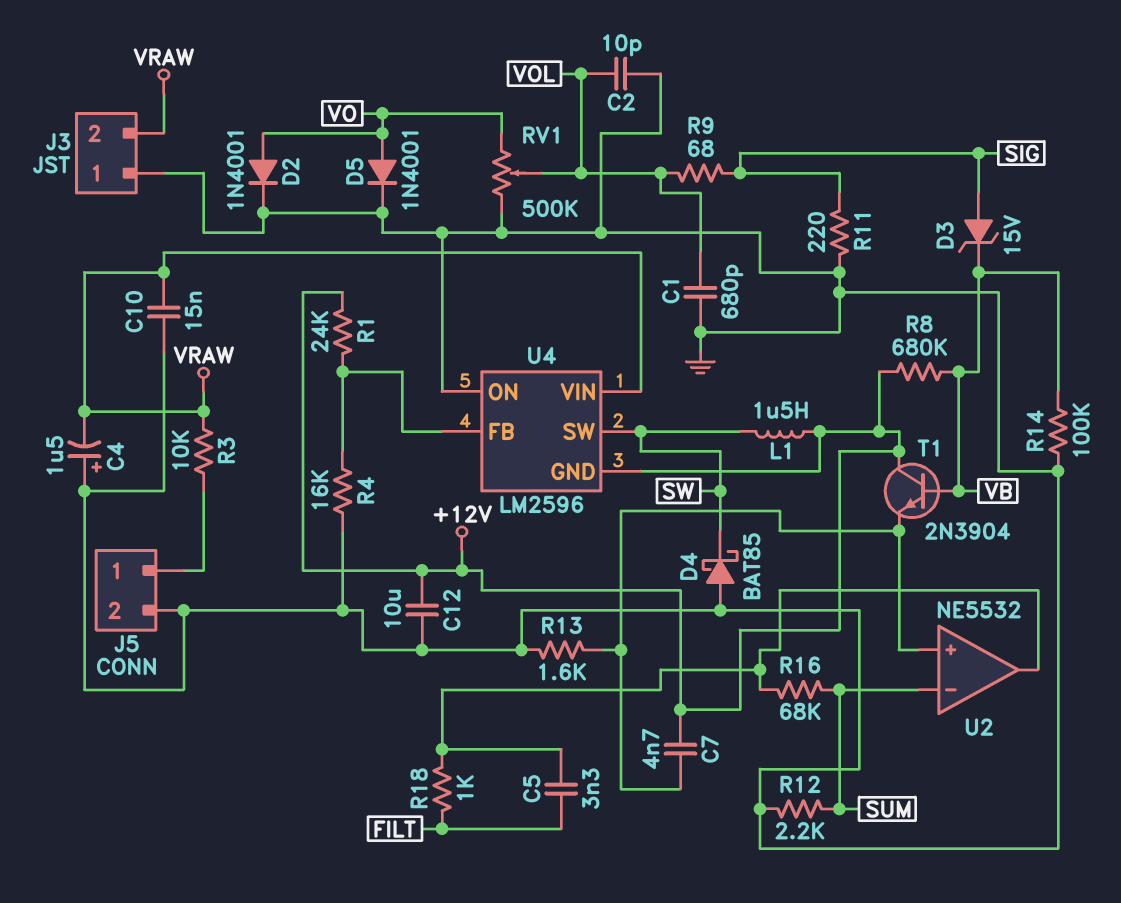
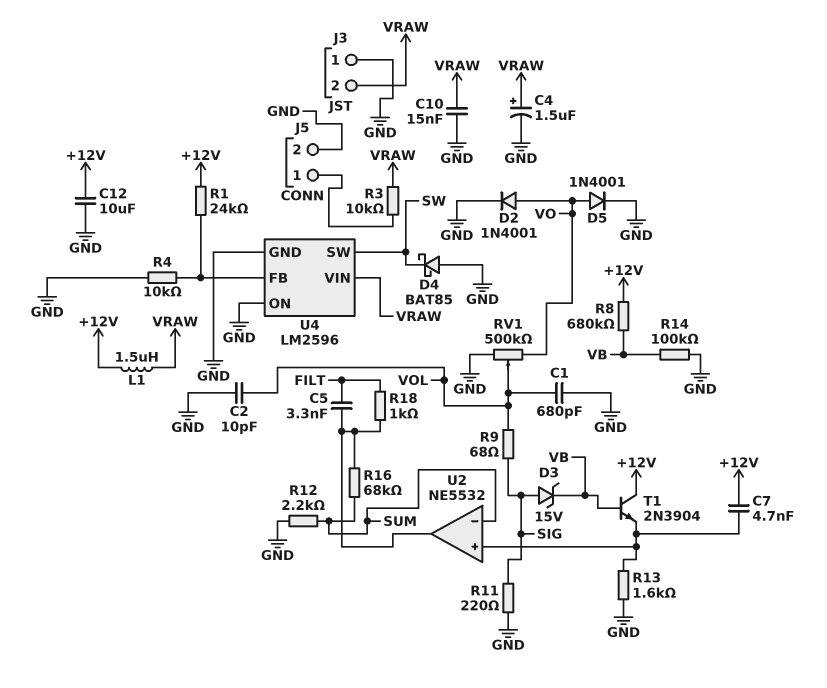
C4: 1.5uF (plus GND, minus VRAW) -> 1.5uF (plus VRAW, minus GND)
L1: 1.5uH (+12V, SW) -> 1.5uH (+12V, VRAW)
R4: 16k (GND, U4/FB) -> 10k (GND, U4/FB)
U4 pin GND: +12V -> GND

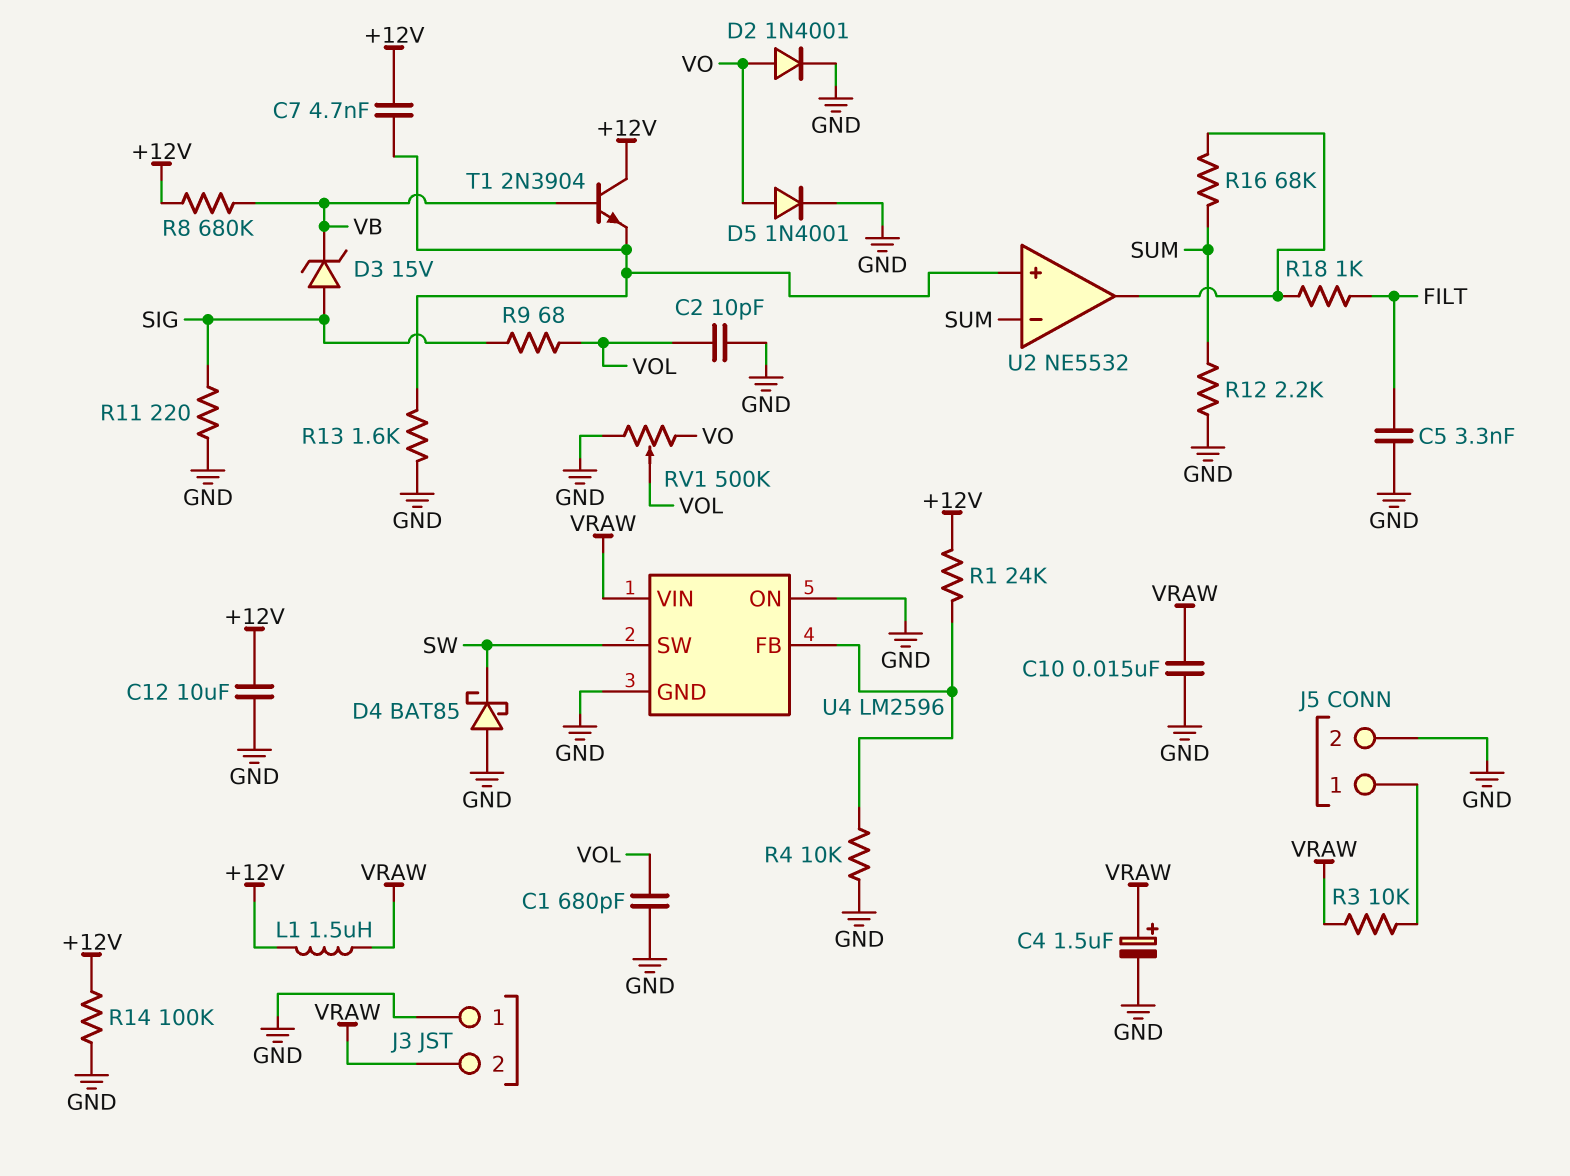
C5: 3.3nF (FILT, U2/out) -> 3.3nF (FILT, GND)
R14: 100k (GND, VB) -> 100k (+12V, GND)

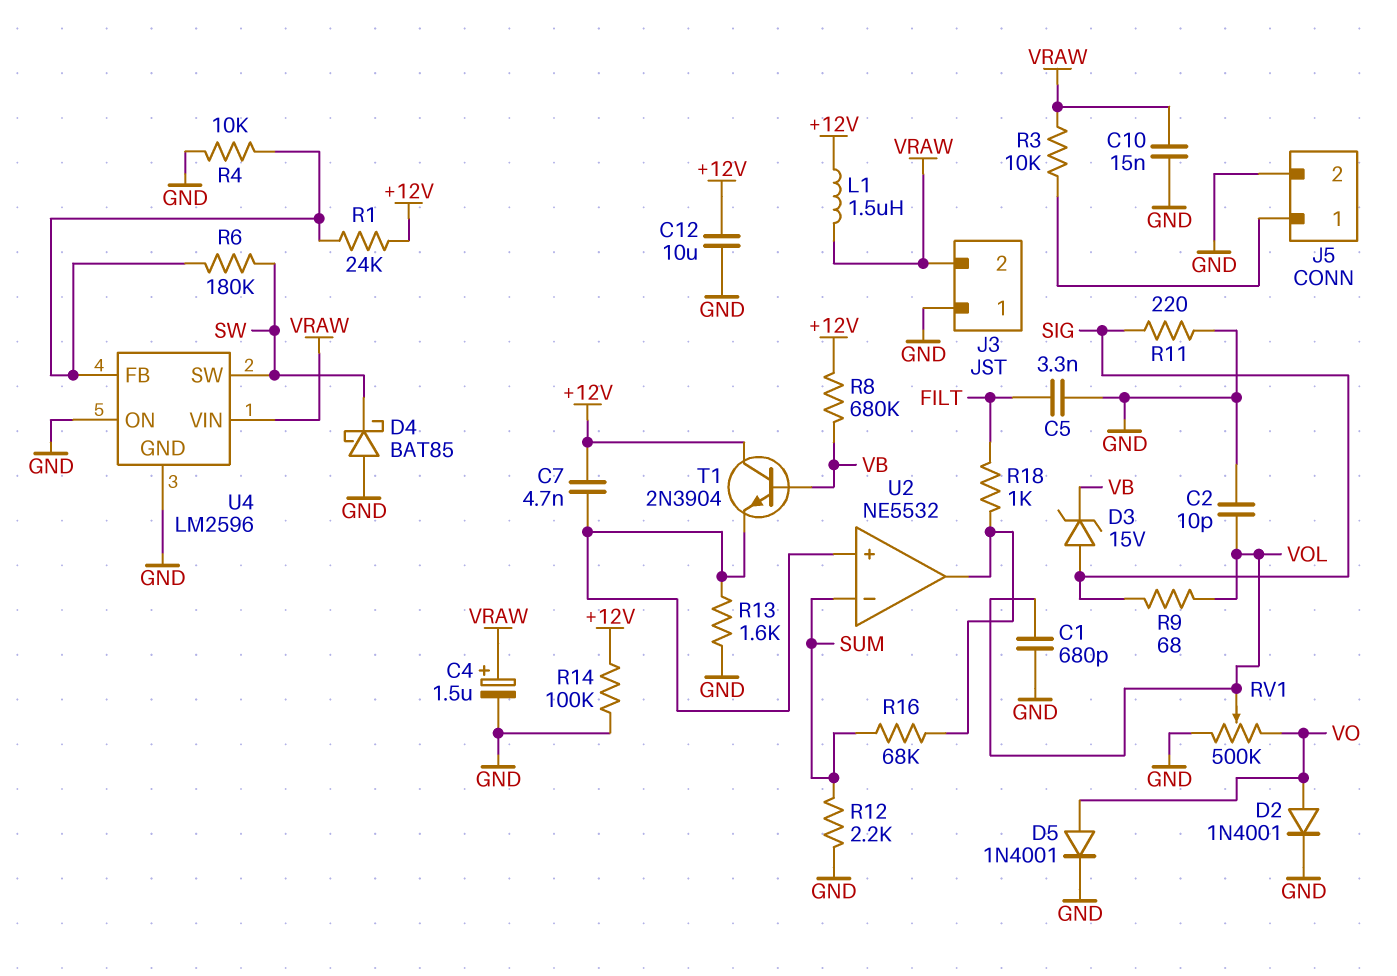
R6: none -> 180k (SW, U4/FB)

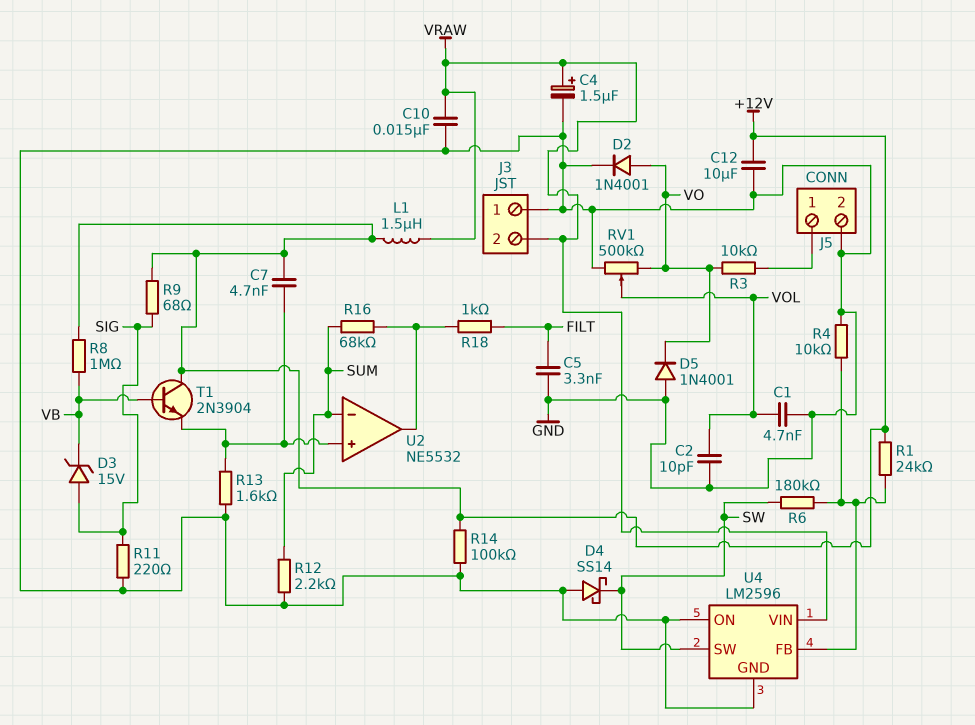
C1: 680pF (GND, VOL) -> 4.7nF (GND, VOL)
D4: schottky BAT85 (A GND, K SW) -> schottky SS14 (A GND, K SW)
D5: diode 1N4001 (A VO, K GND) -> diode 1N4001 (A GND, K VO)
R3: 10k (J5/1, VRAW) -> 10k (J5/1, VO)
R8: 680k (+12V, VB) -> 1M (+12V, VB)
R9: 68 (SIG, VOL) -> 68 (+12V, SIG)

